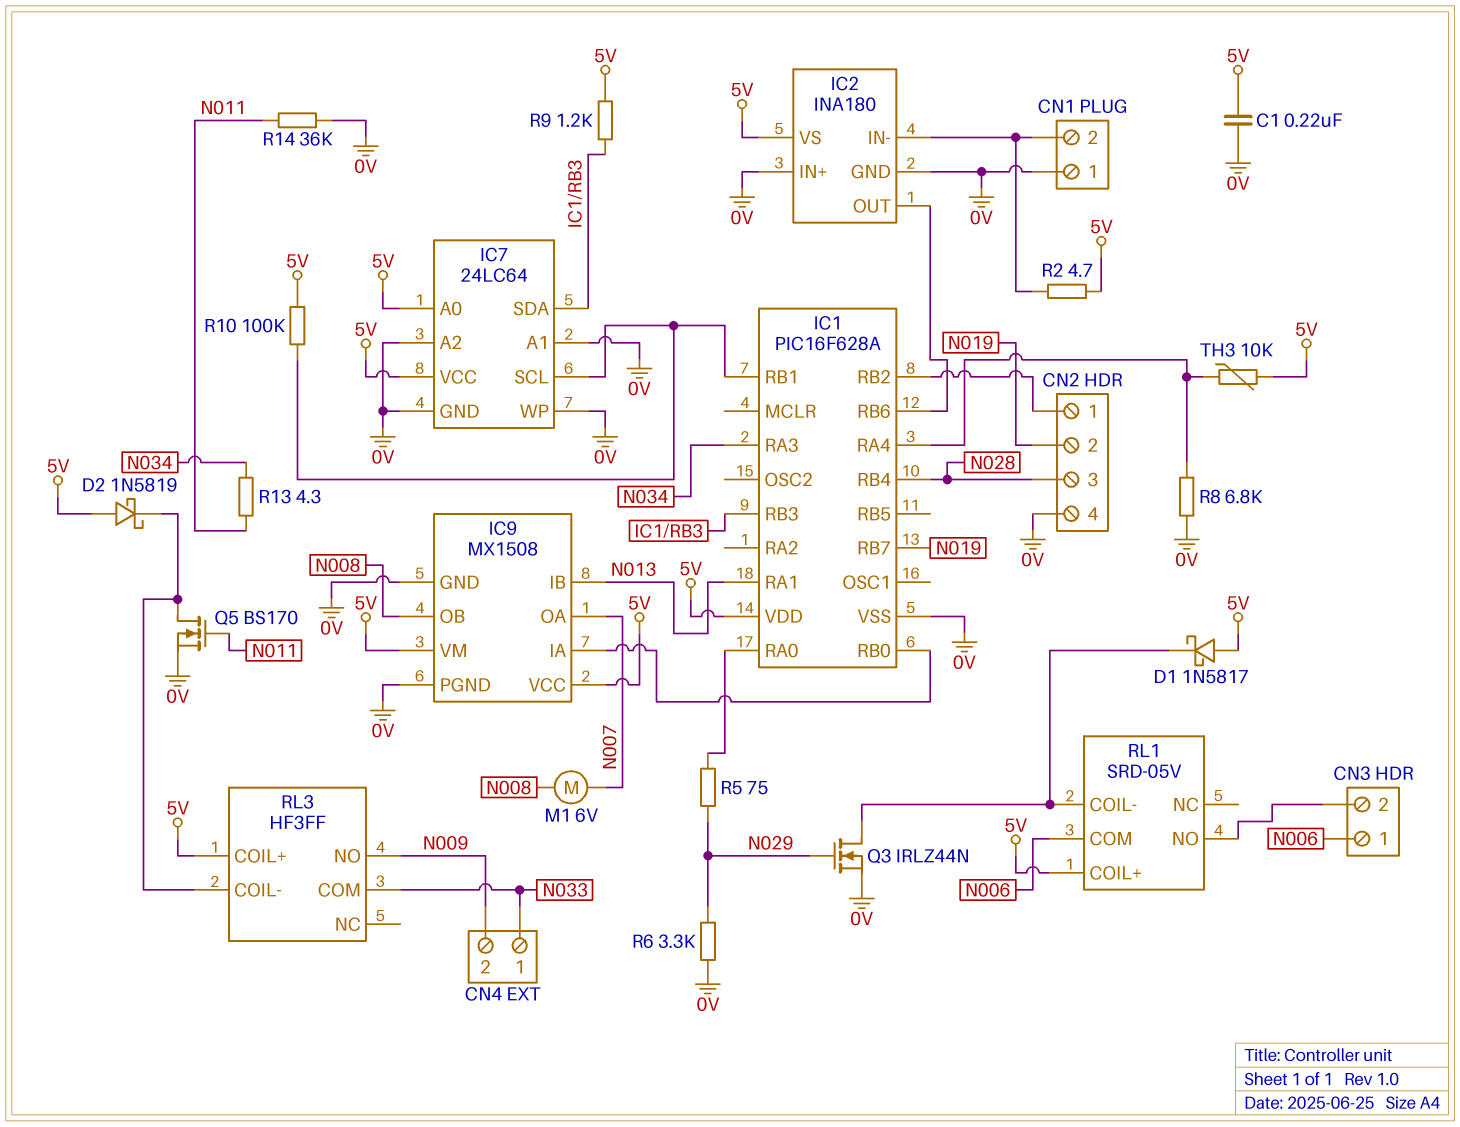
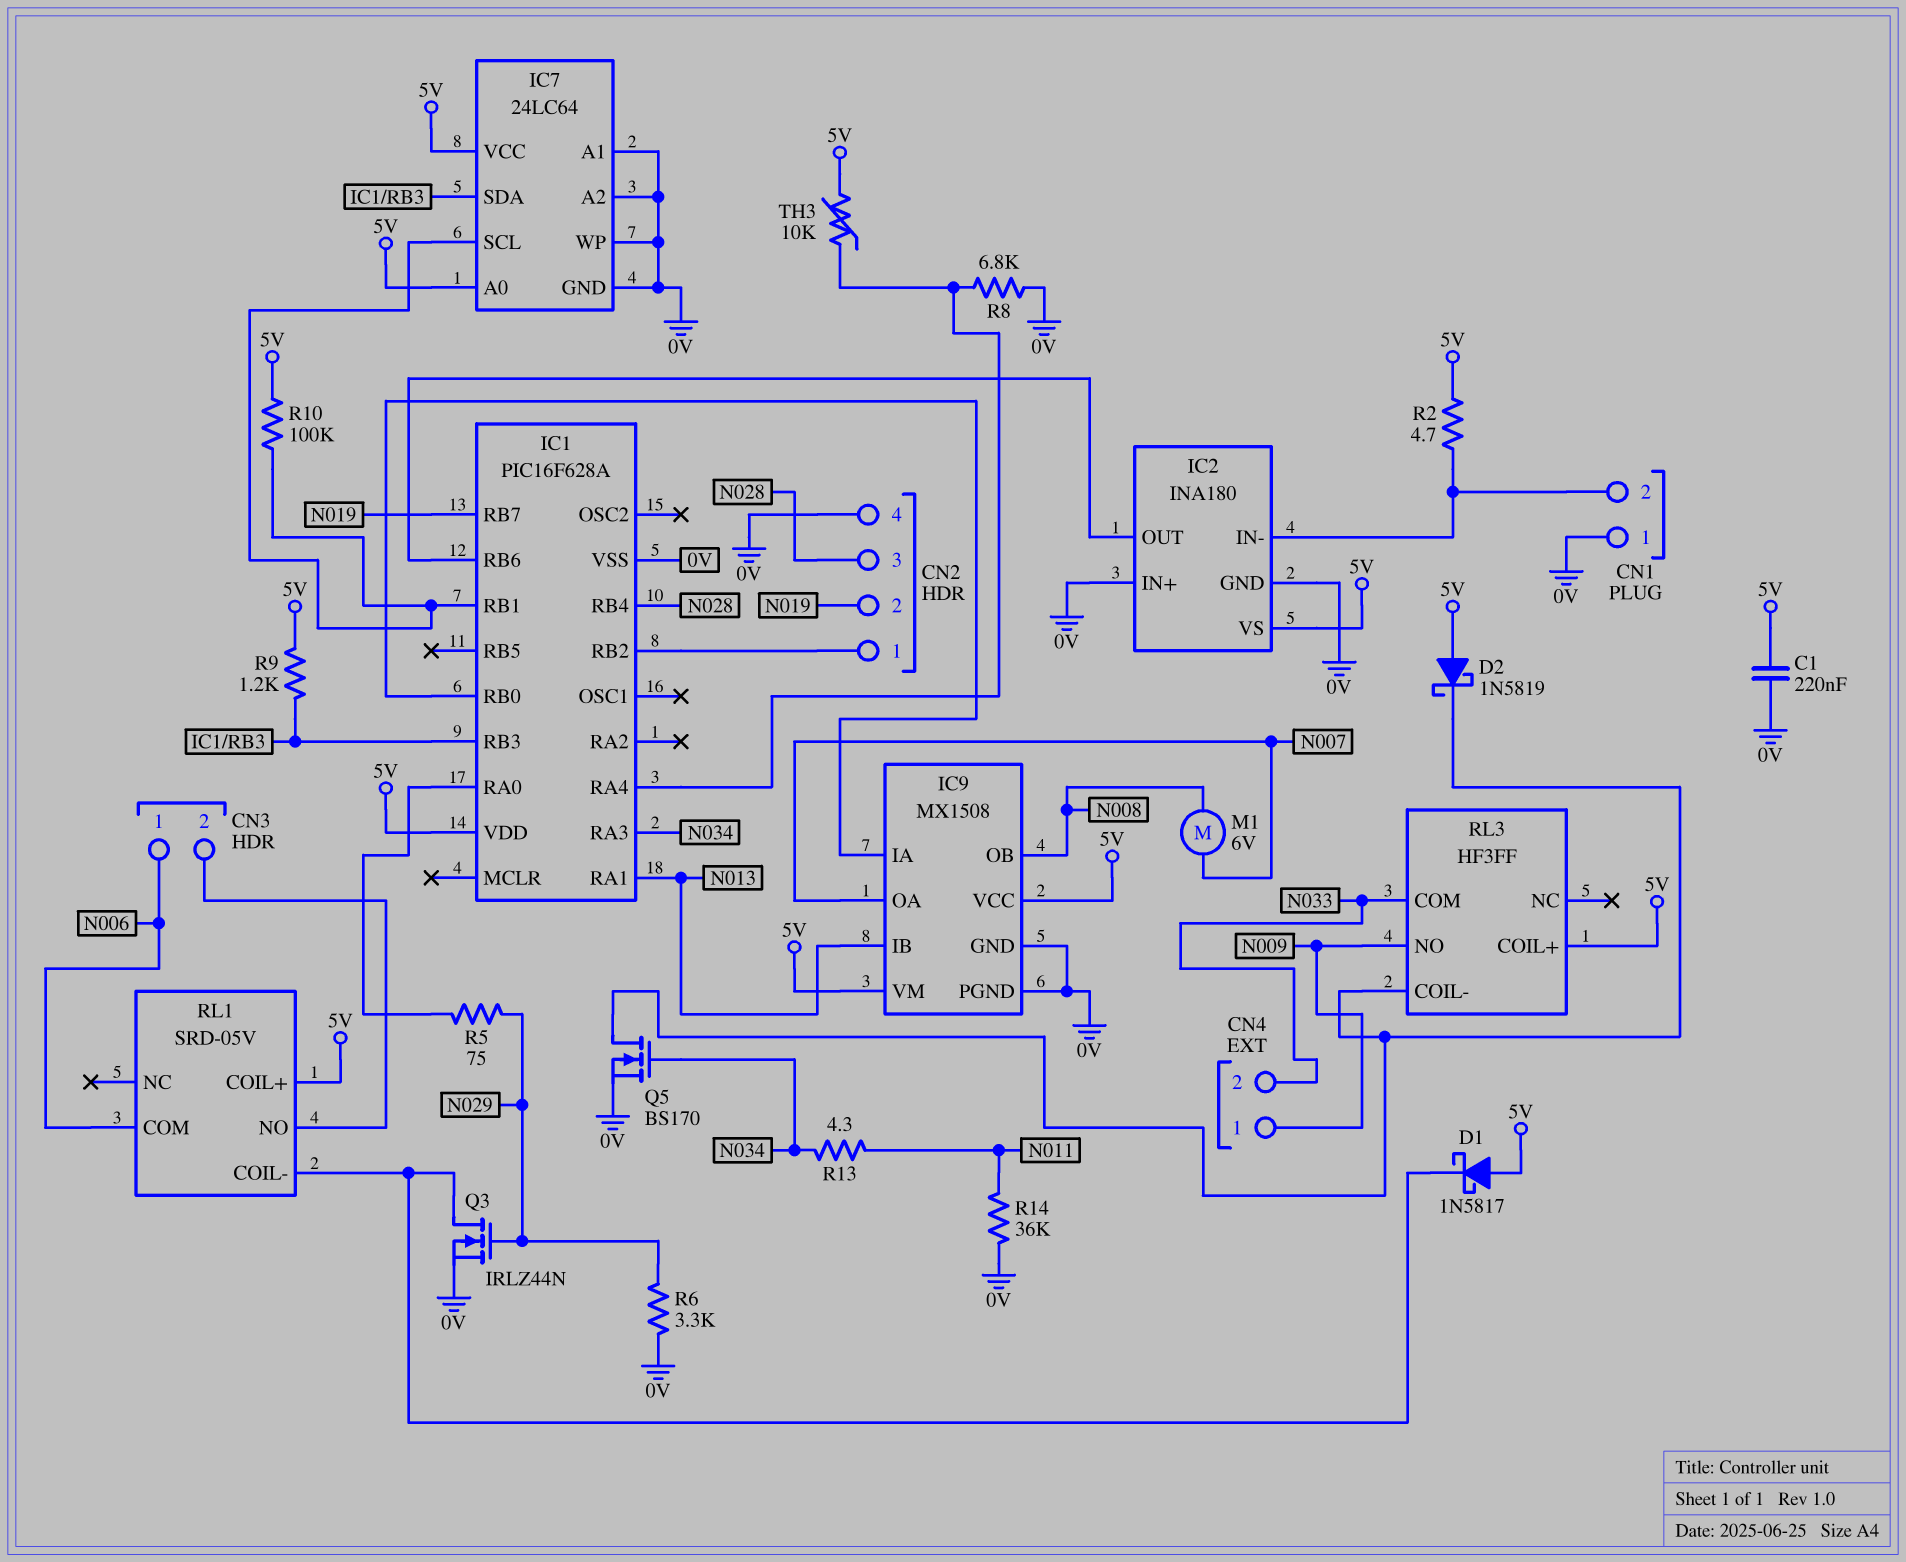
CN4 pin 1: N033 -> N009
CN4 pin 2: N009 -> N033
Q5: NMOS BS170 (G N011, D RL3/COIL-, S 0V) -> NMOS BS170 (G N034, D RL3/COIL-, S 0V)

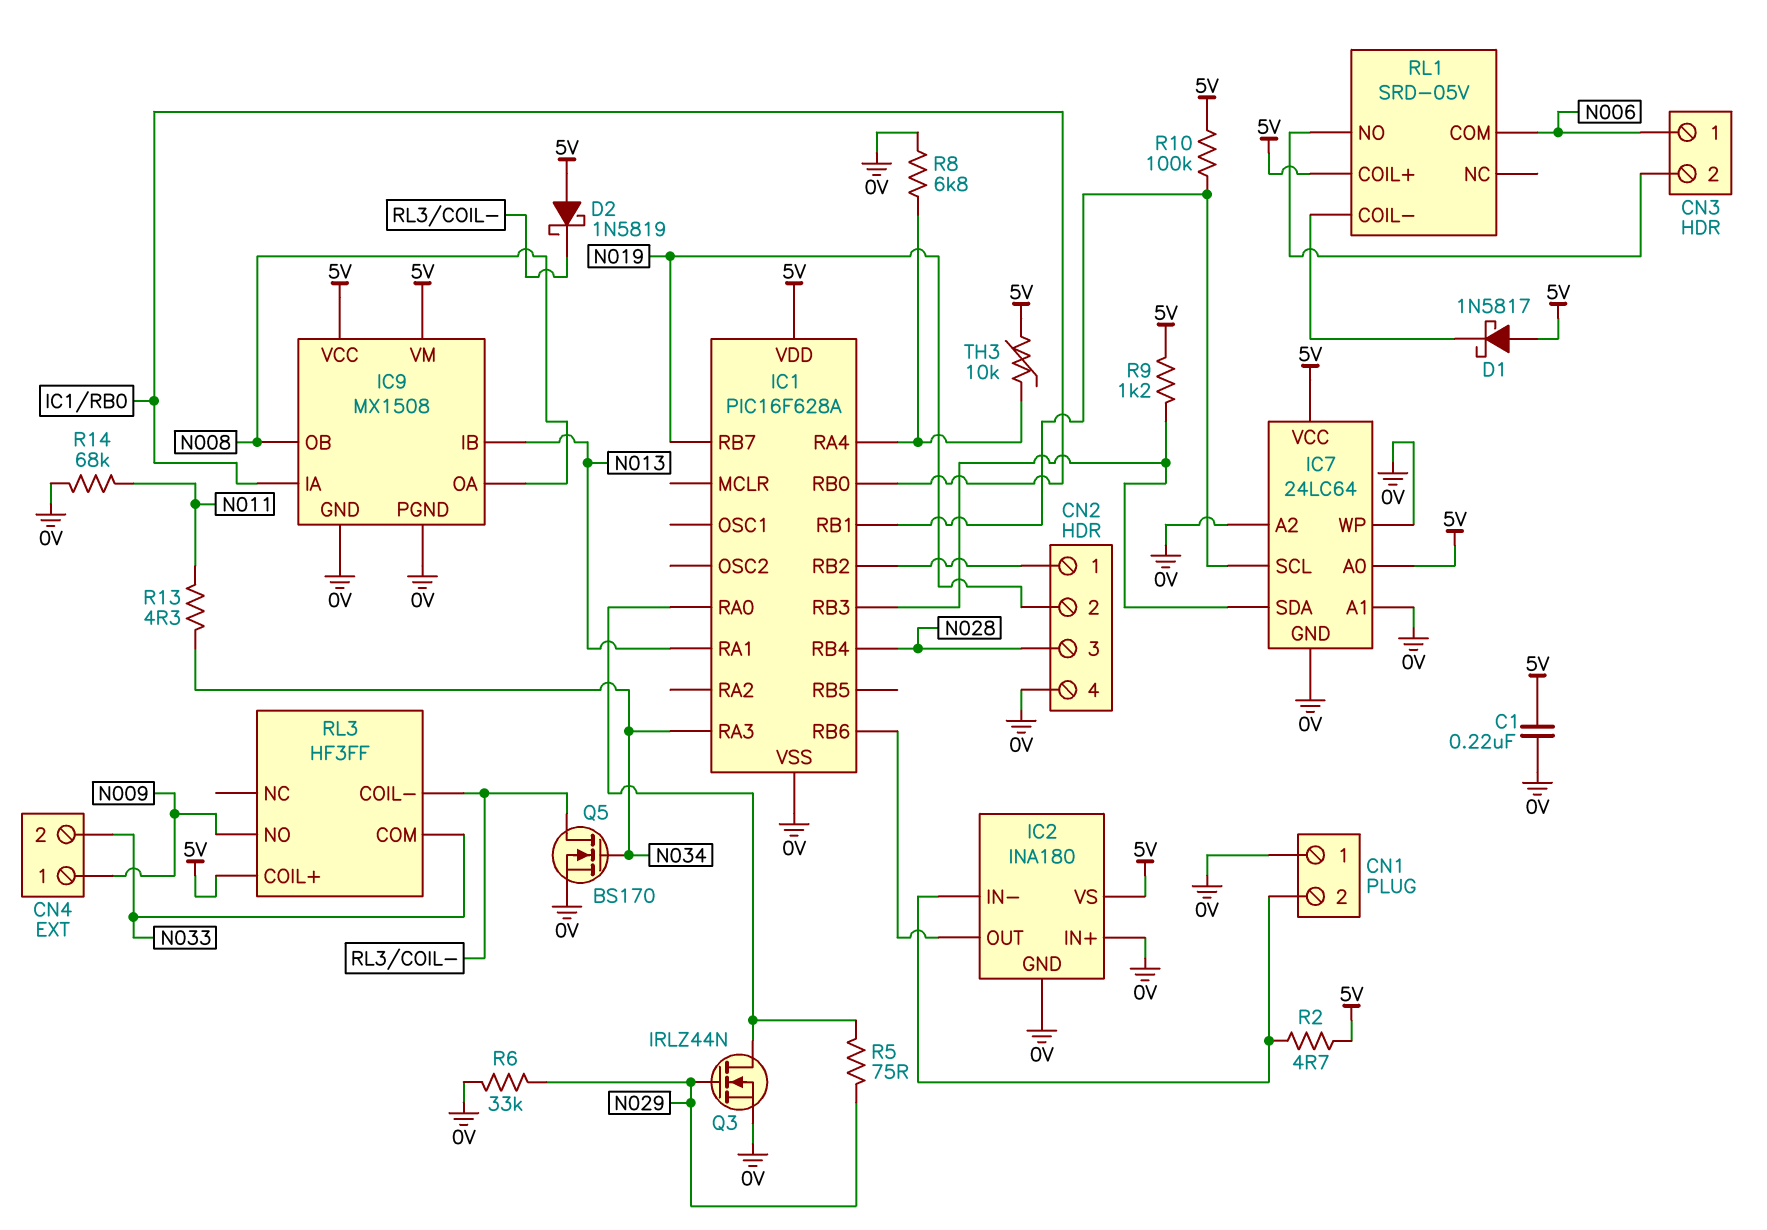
IC9 pin OA: N007 -> N008
M1: motor 6V (N007, N008) -> none
Q3: NMOS IRLZ44N (G N029, D RL1/COIL-, S 0V) -> NMOS IRLZ44N (G N029, D IC1/RA0, S 0V)
R6: 3.3k (0V, N029) -> 33k (0V, N029)
R14: 36k (0V, N011) -> 68k (0V, N011)

